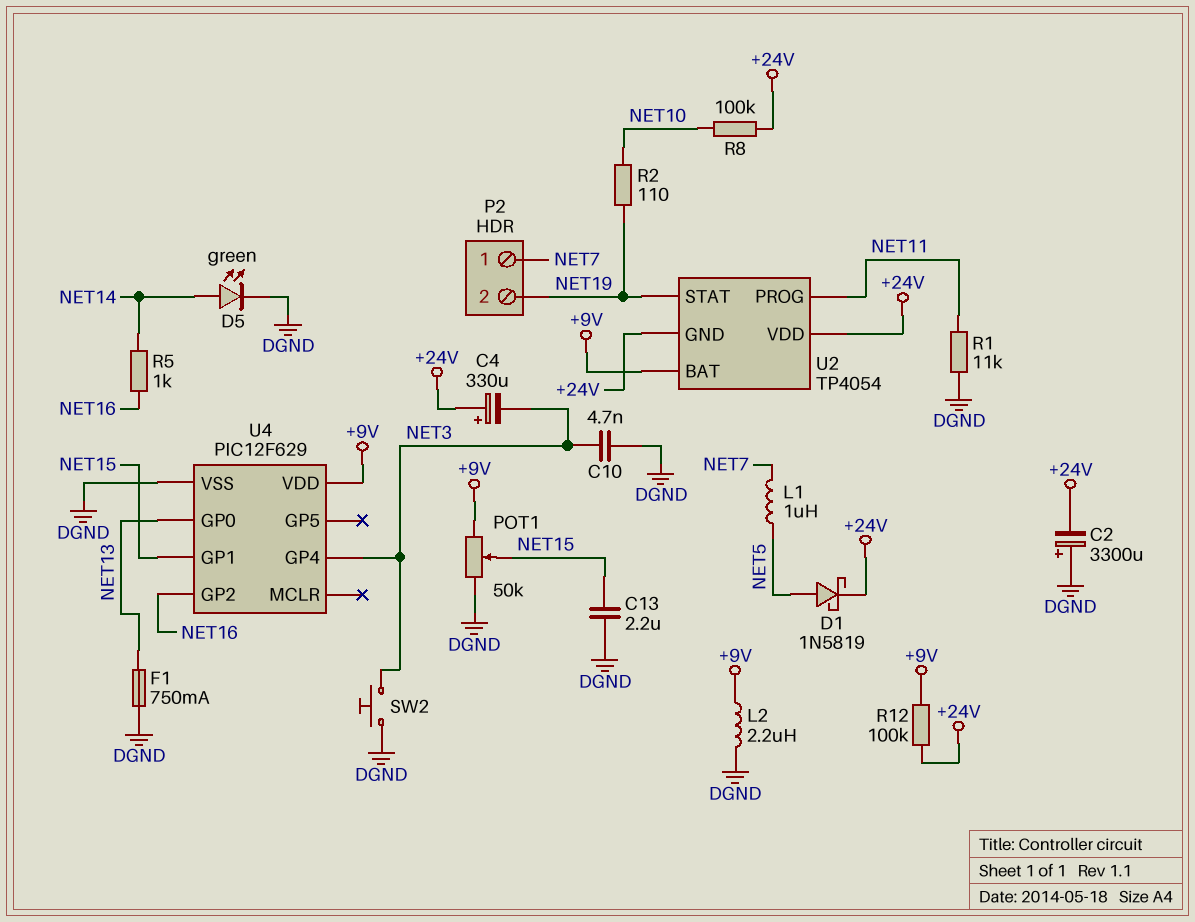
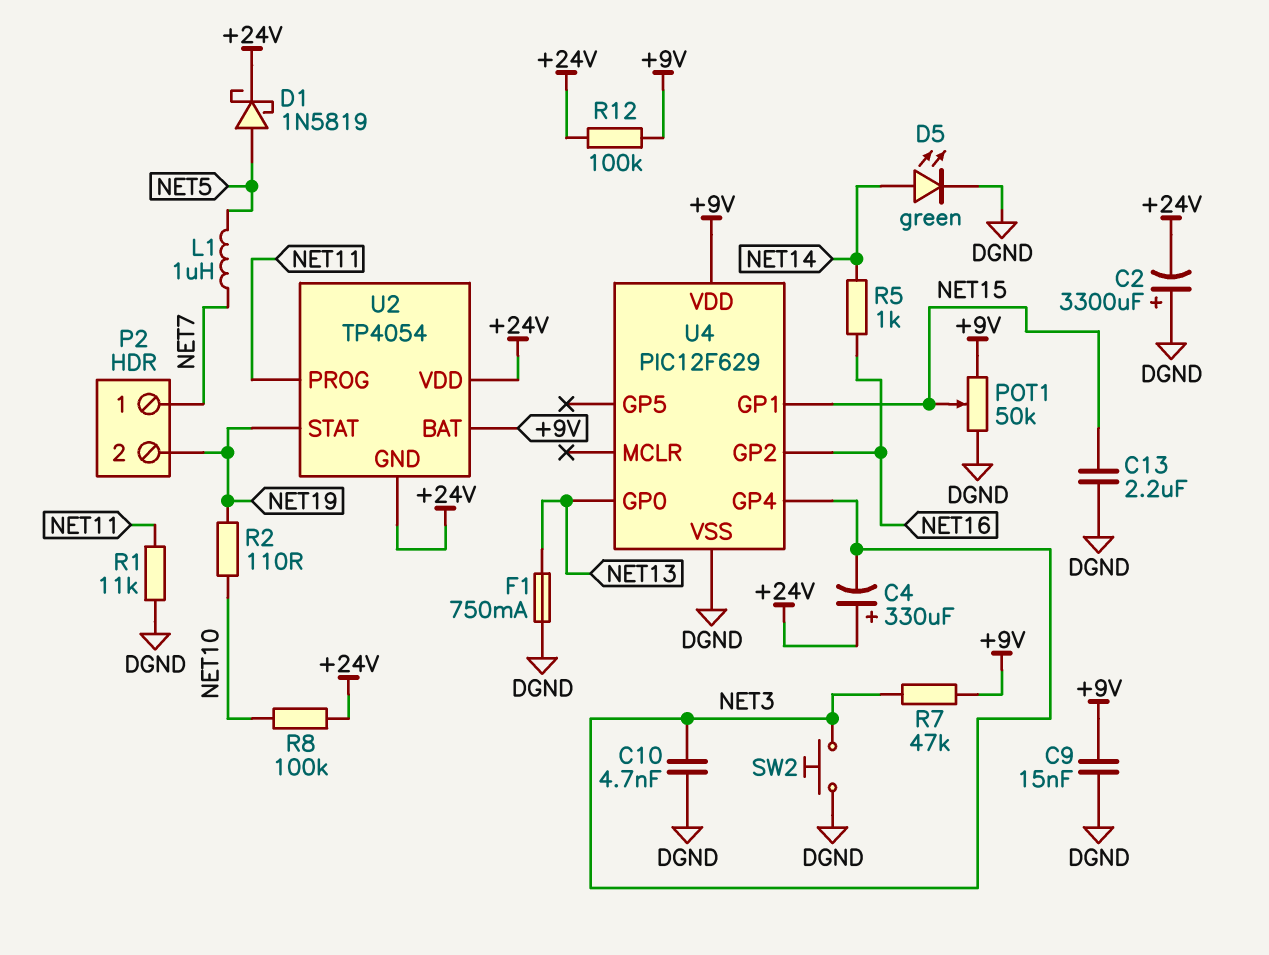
C9: none -> 15nF (+9V, DGND)
L2: 2.2uH (+9V, DGND) -> none
R7: none -> 47k (+9V, NET3)

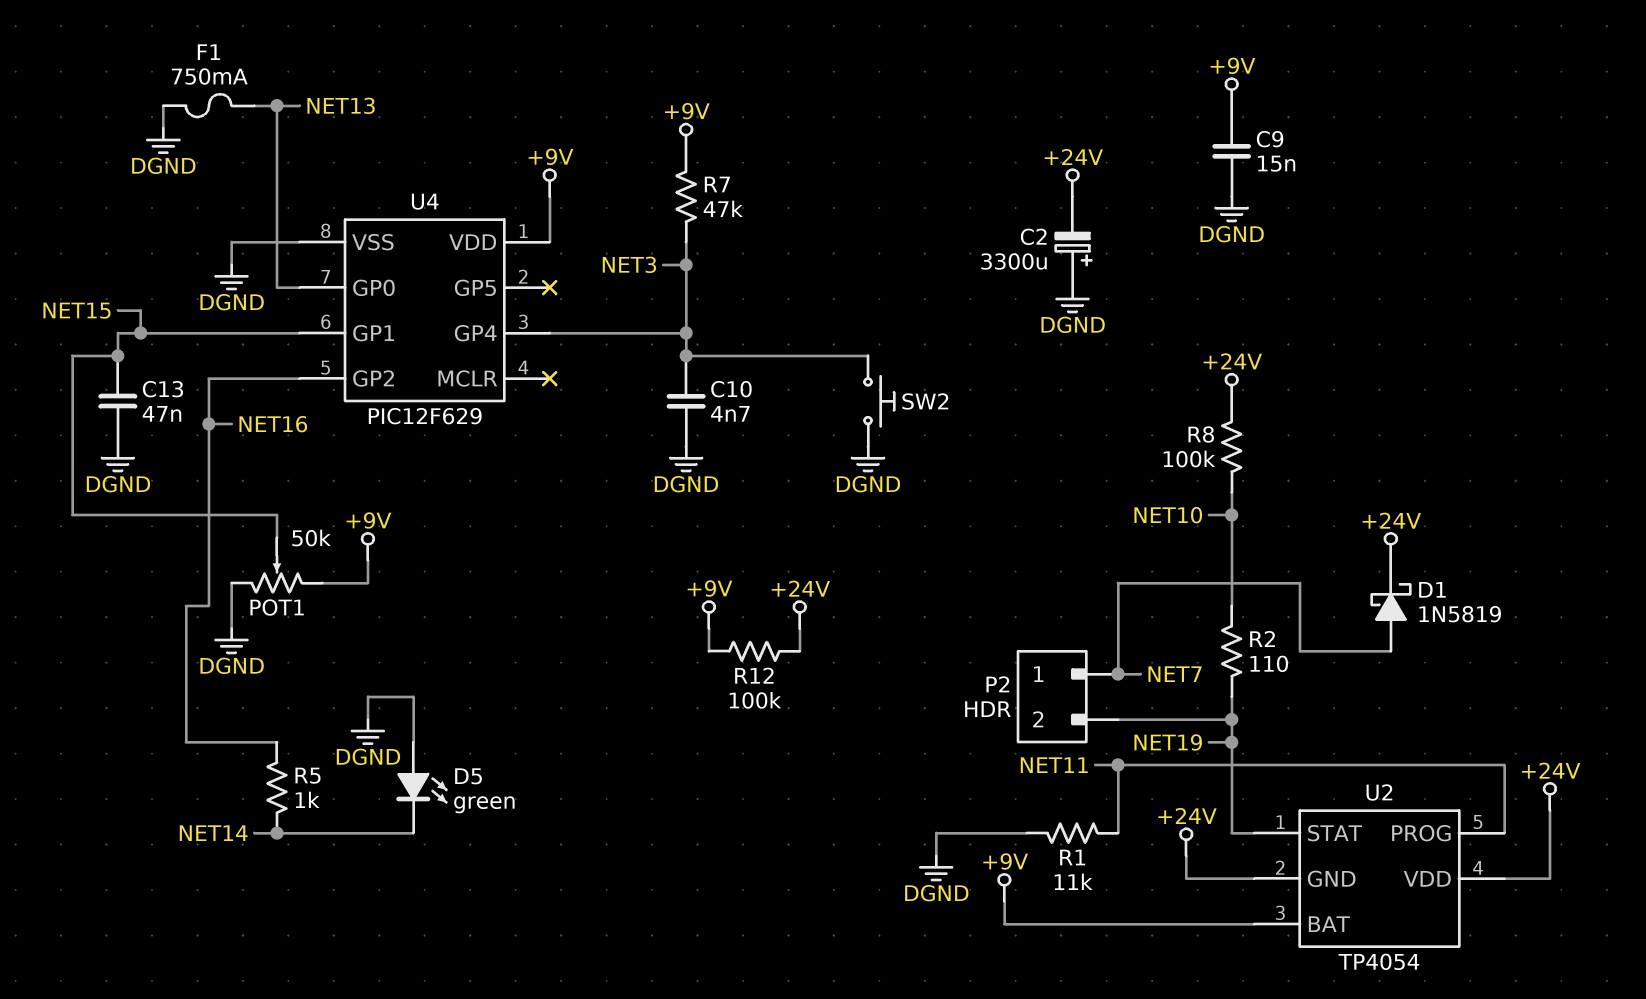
C4: 330uF (plus +24V, minus NET3) -> none
C13: 2.2uF (DGND, NET15) -> 47nF (DGND, NET15)
D1: schottky 1N5819 (A NET5, K +24V) -> schottky 1N5819 (A NET7, K +24V)
D5: LED green (A NET14, K DGND) -> LED green (A DGND, K NET14)
L1: 1uH (NET5, NET7) -> none

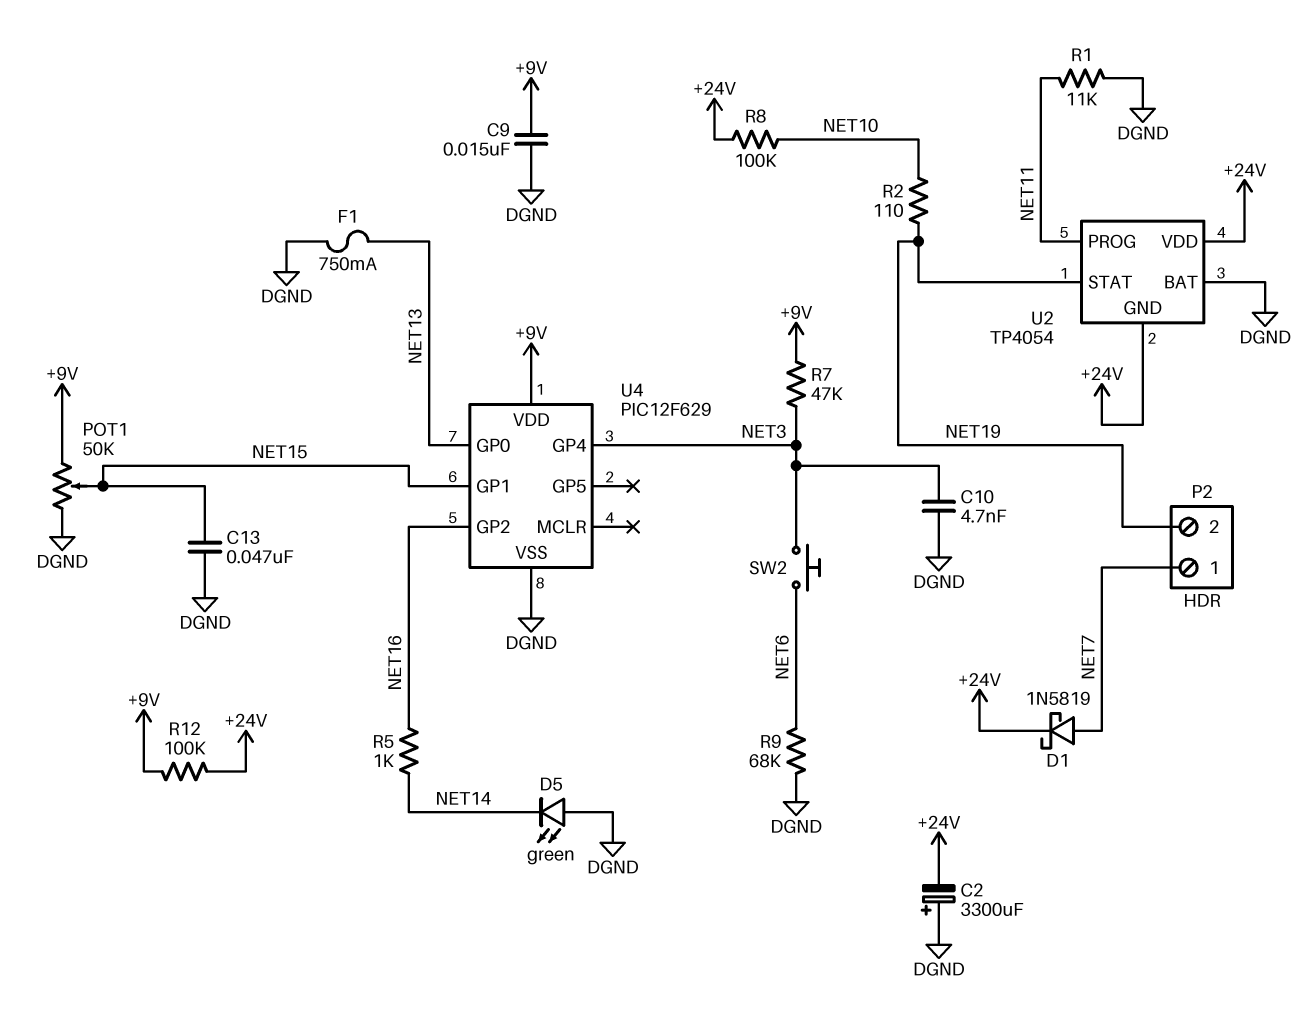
R9: none -> 68k (DGND, NET6)
SW2: button (DGND, NET3) -> button (NET3, NET6)
U2 pin BAT: +9V -> DGND

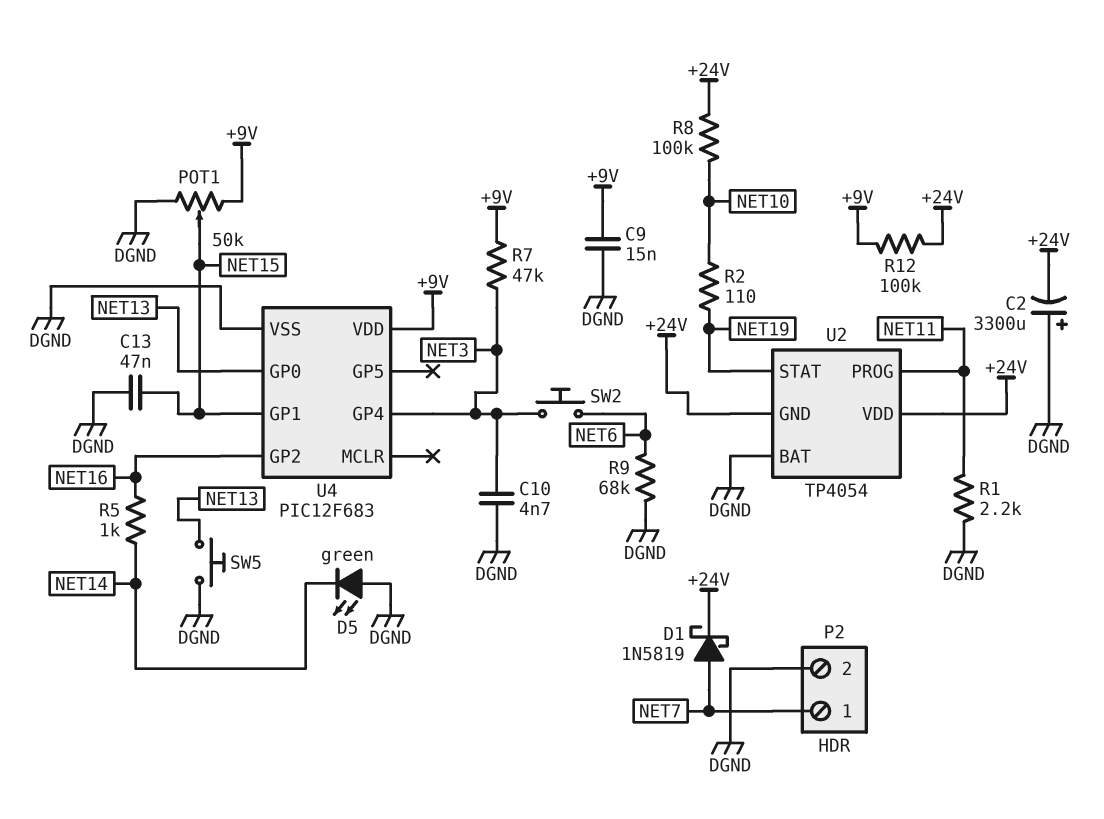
F1: 750mA (DGND, NET13) -> none
P2 pin 2: NET19 -> DGND
R1: 11k (DGND, NET11) -> 2.2k (DGND, NET11)
SW5: none -> button (DGND, NET13)
U4: PIC12F629 -> PIC12F683

